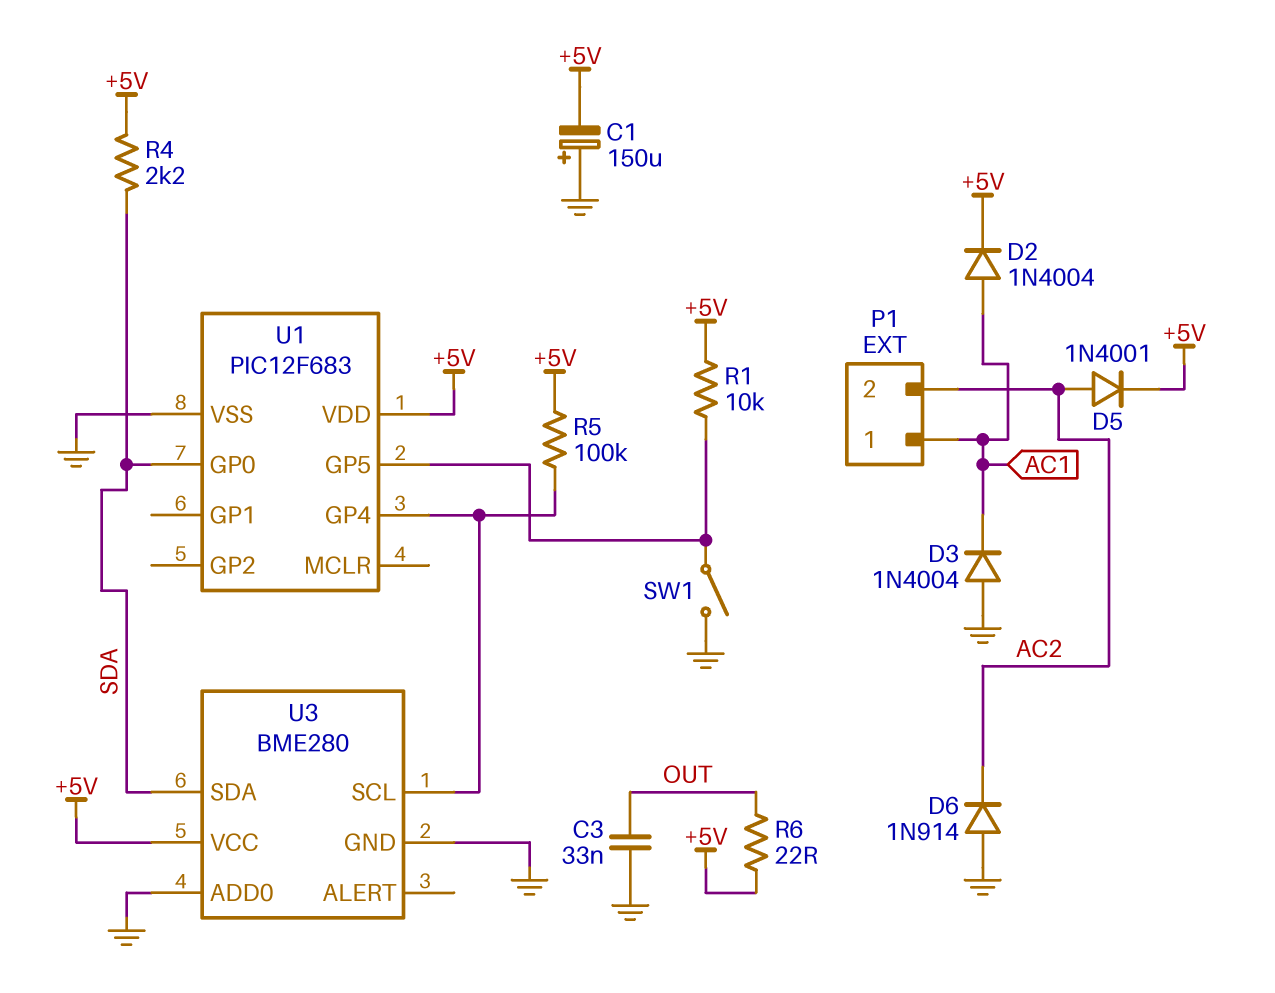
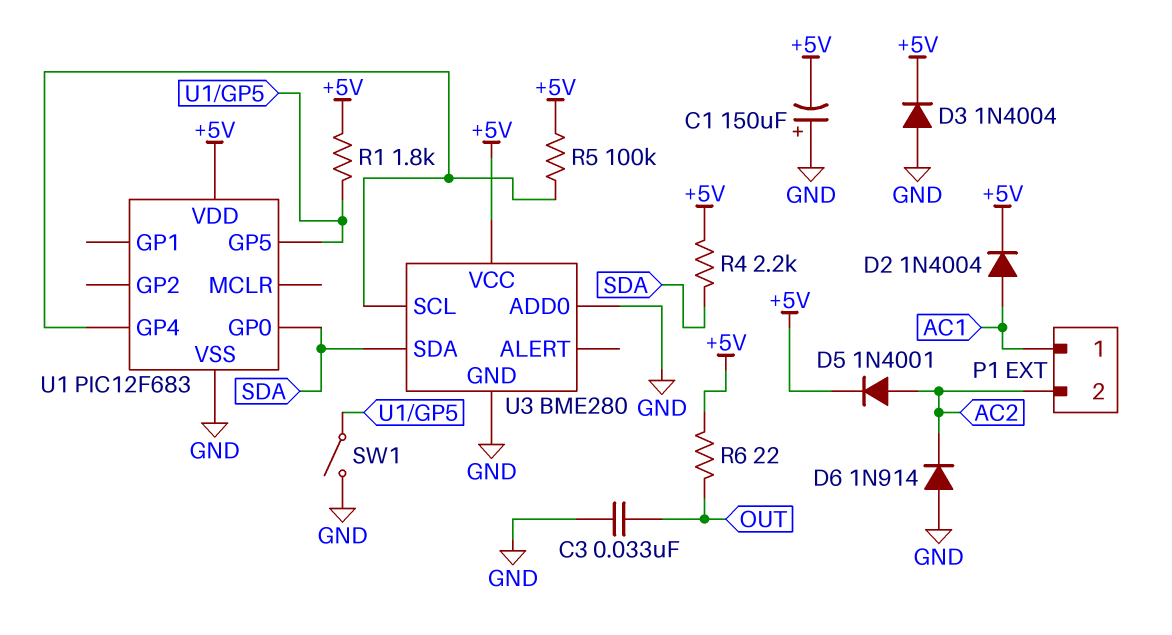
D3: diode 1N4004 (A GND, K AC1) -> diode 1N4004 (A GND, K +5V)
R1: 10k (+5V, U1/GP5) -> 1.8k (+5V, U1/GP5)

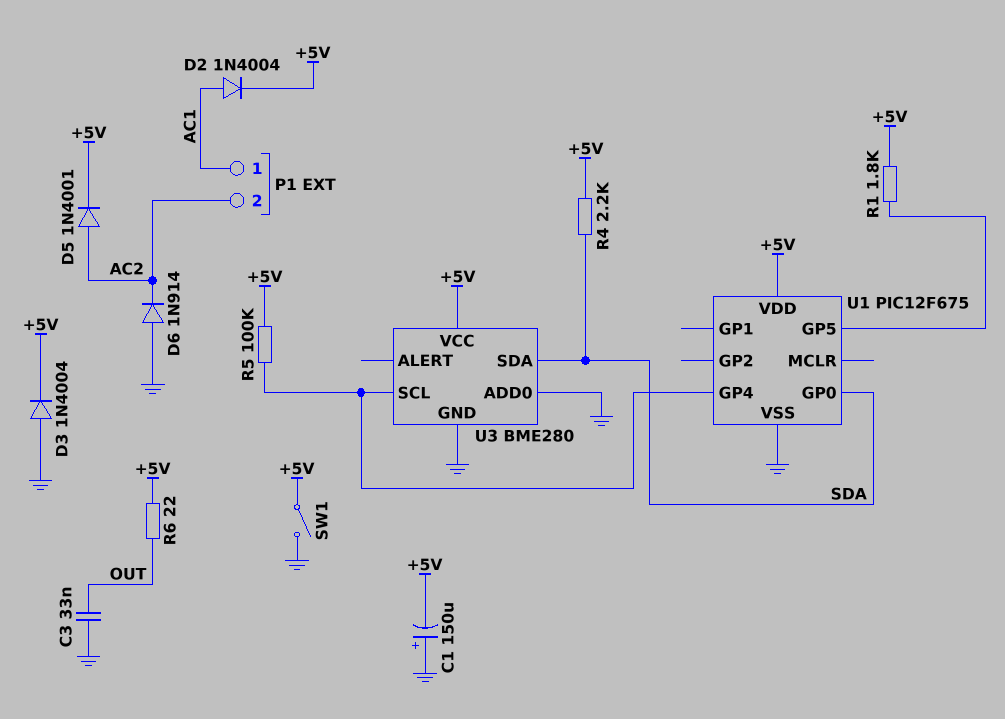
SW1: switch (GND, U1/GP5) -> switch (+5V, GND)
U1: PIC12F683 -> PIC12F675

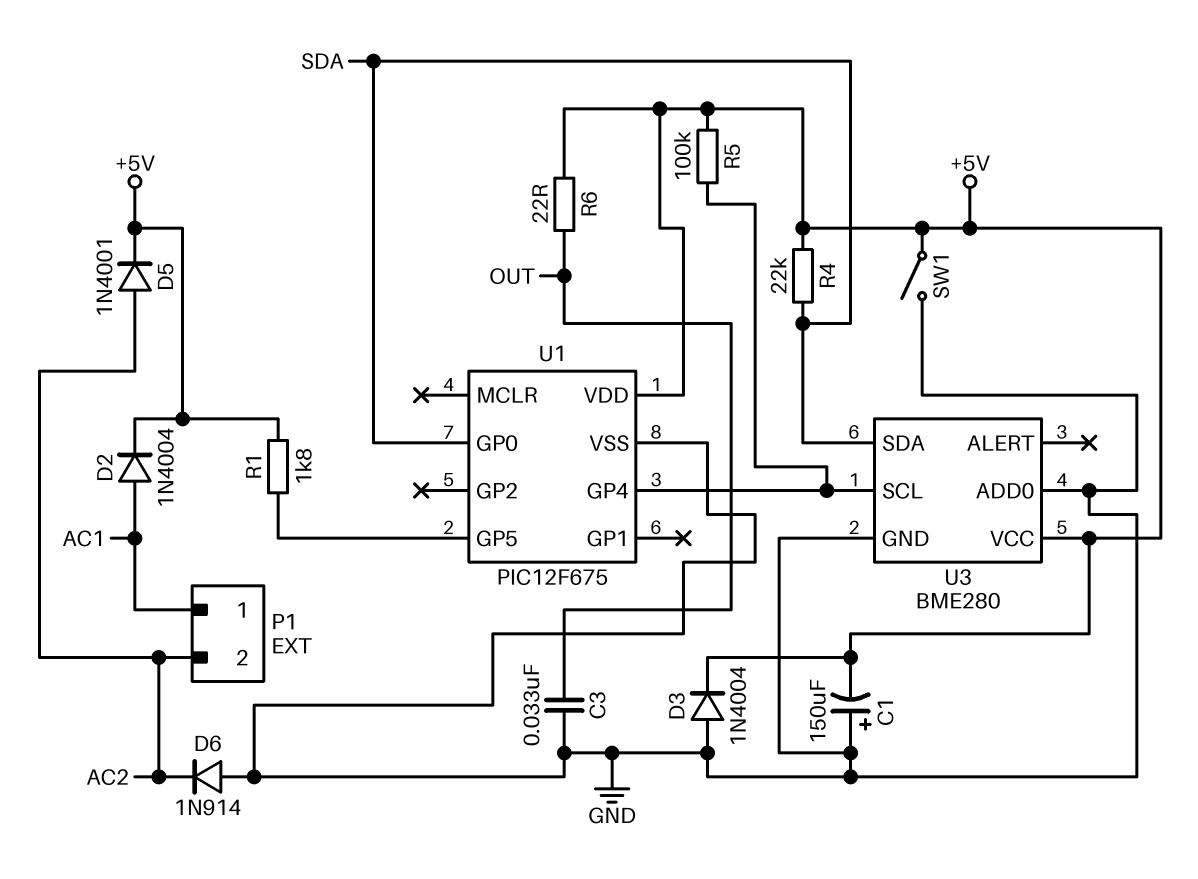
R4: 2.2k (+5V, SDA) -> 22k (+5V, SDA)

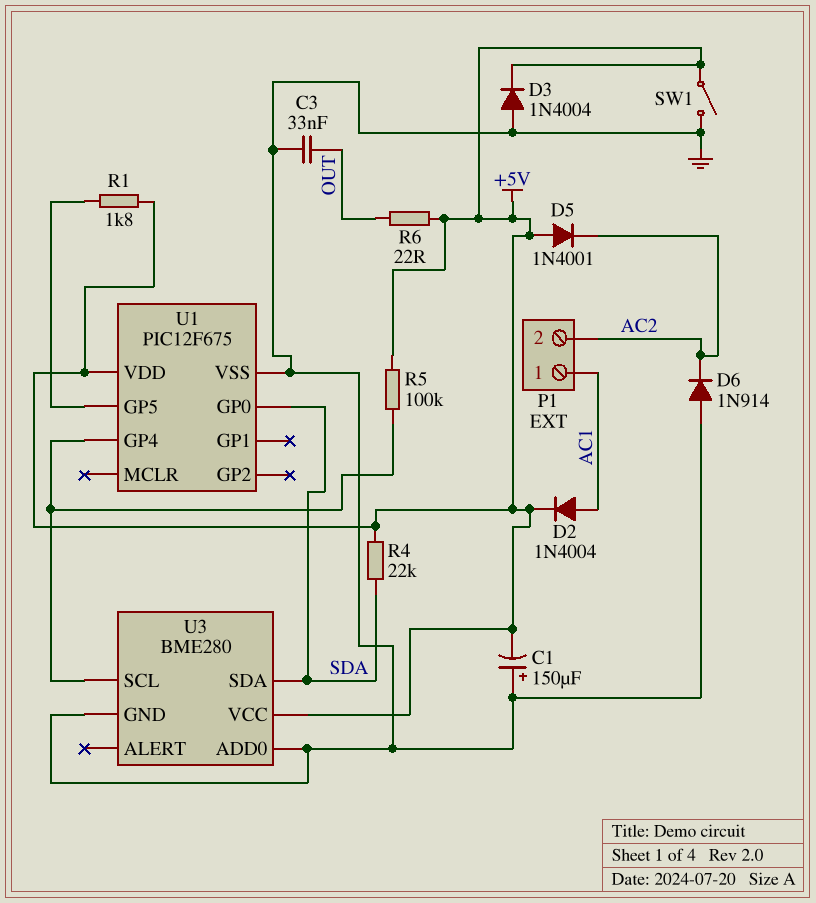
D5: diode 1N4001 (A AC2, K +5V) -> diode 1N4001 (A +5V, K AC2)

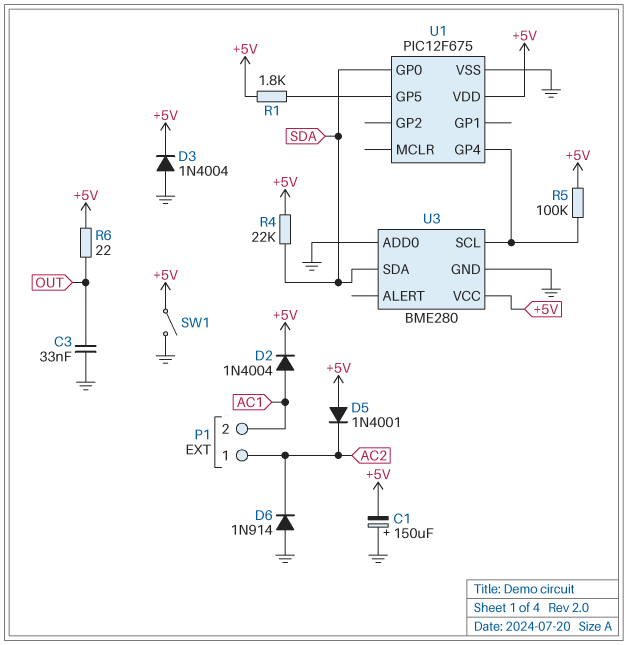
P1 pin 1: AC1 -> AC2
P1 pin 2: AC2 -> AC1

